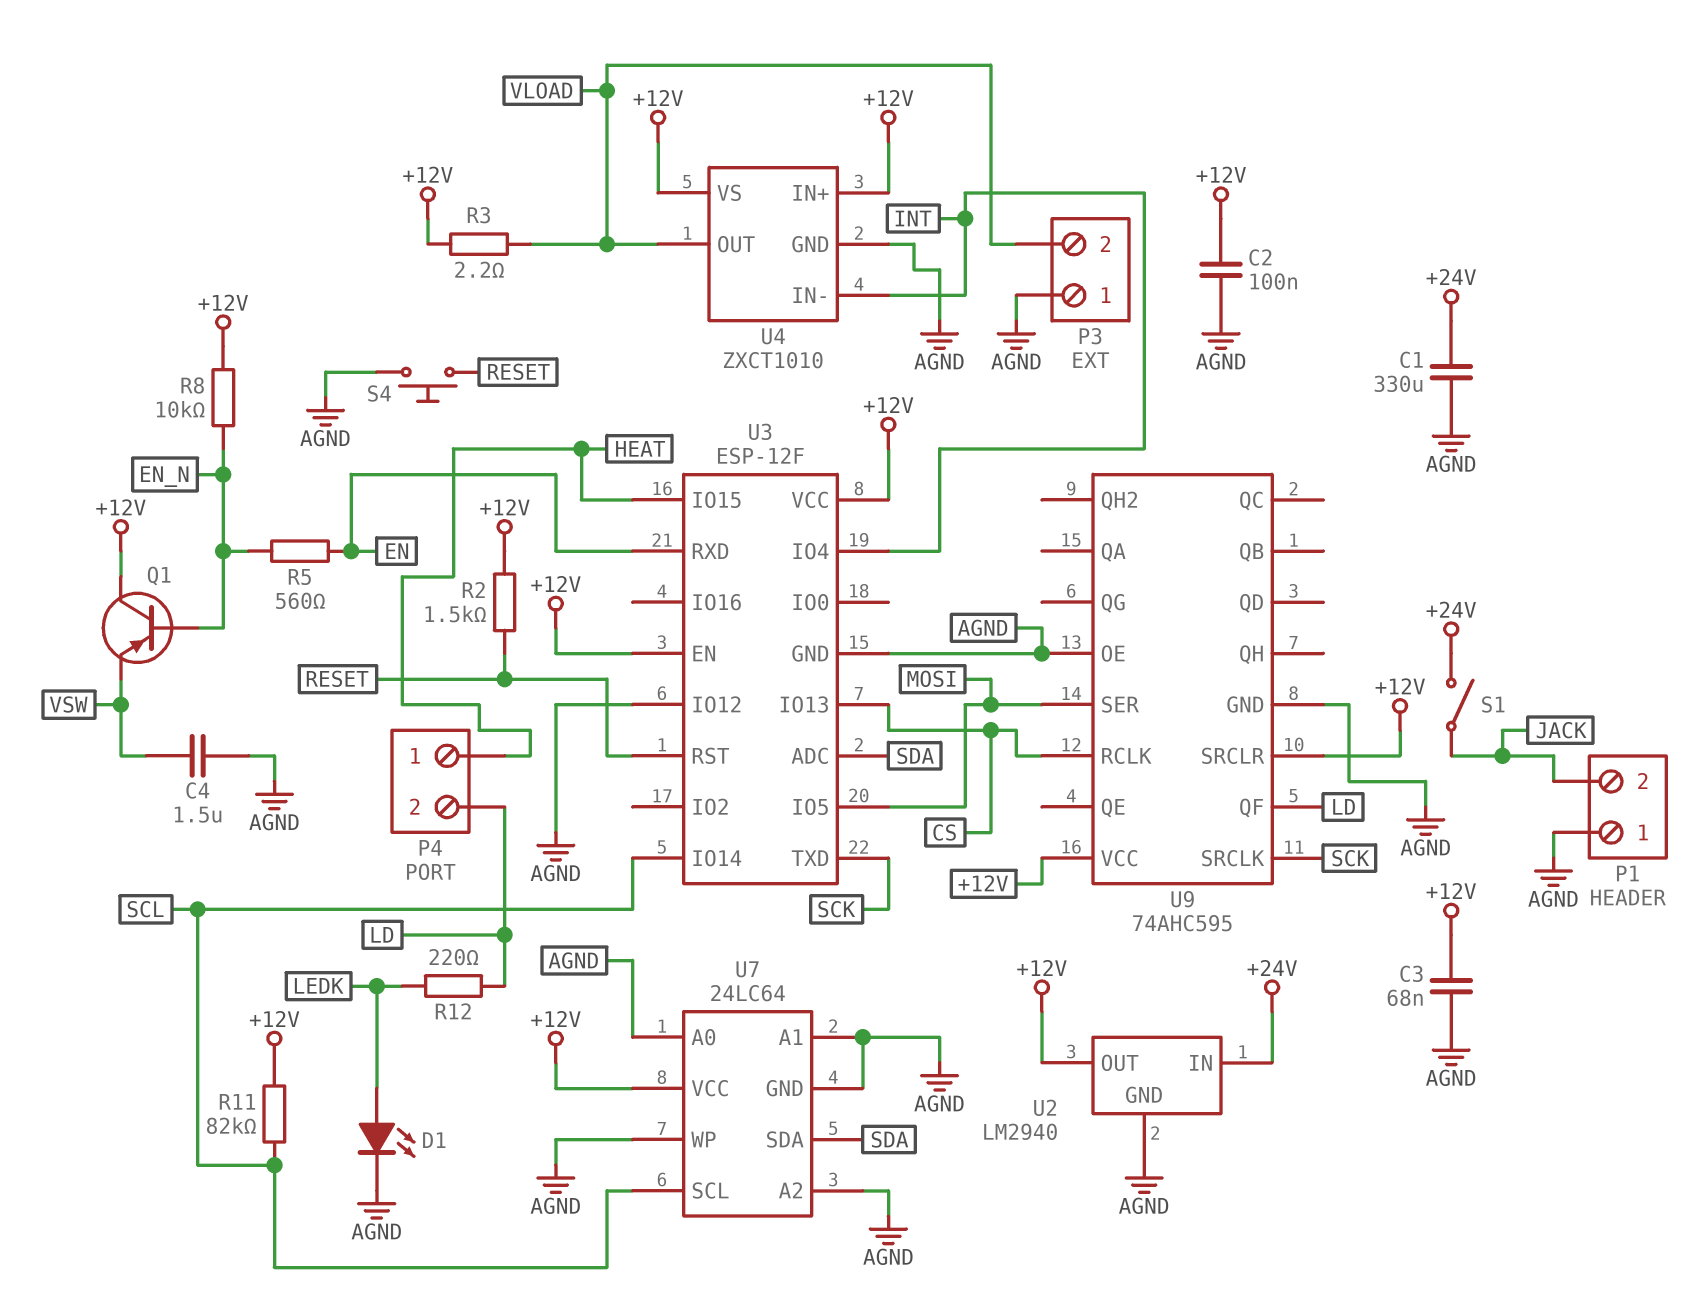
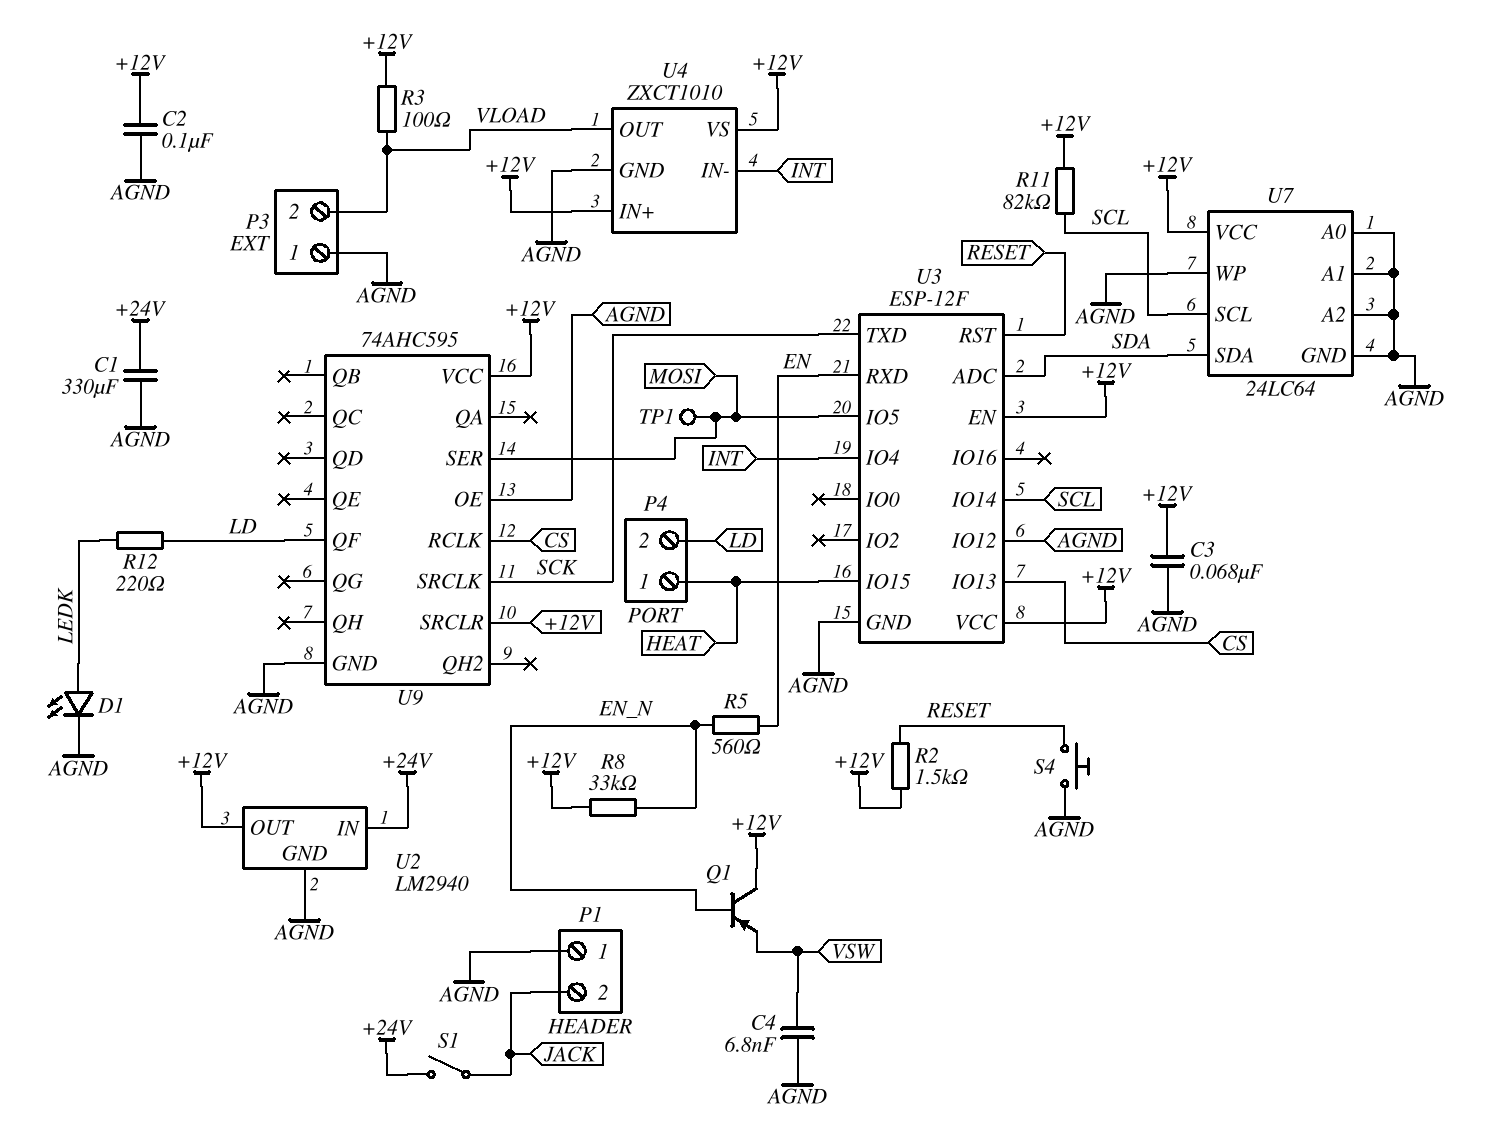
C4: 1.5uF (AGND, VSW) -> 6.8nF (AGND, VSW)
R3: 2.2 (+12V, VLOAD) -> 100 (+12V, VLOAD)
R8: 10k (+12V, EN_N) -> 33k (+12V, EN_N)
TP1: none -> test point (MOSI)

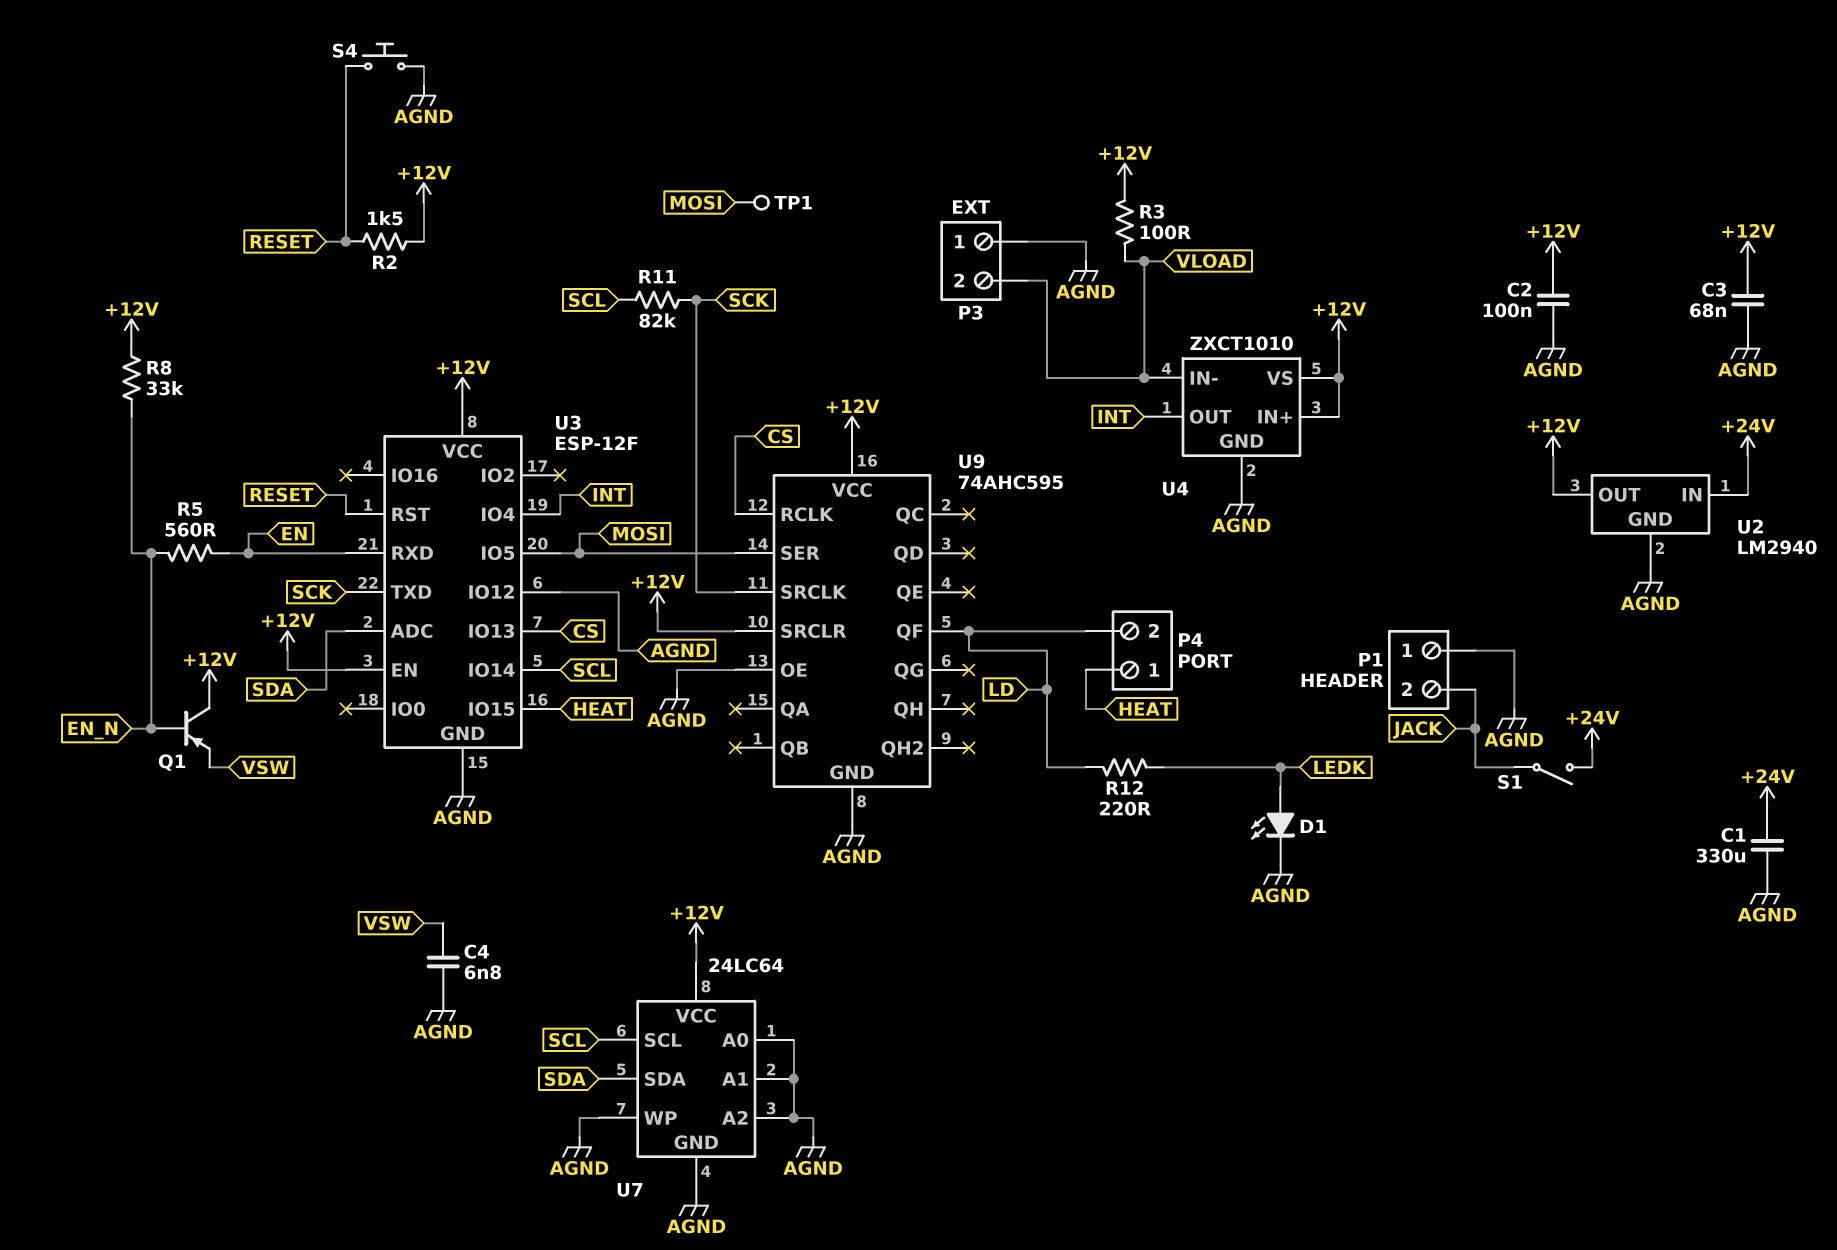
R11: 82k (+12V, SCL) -> 82k (SCK, SCL)
U4 pin IN-: INT -> VLOAD
U4 pin OUT: VLOAD -> INT

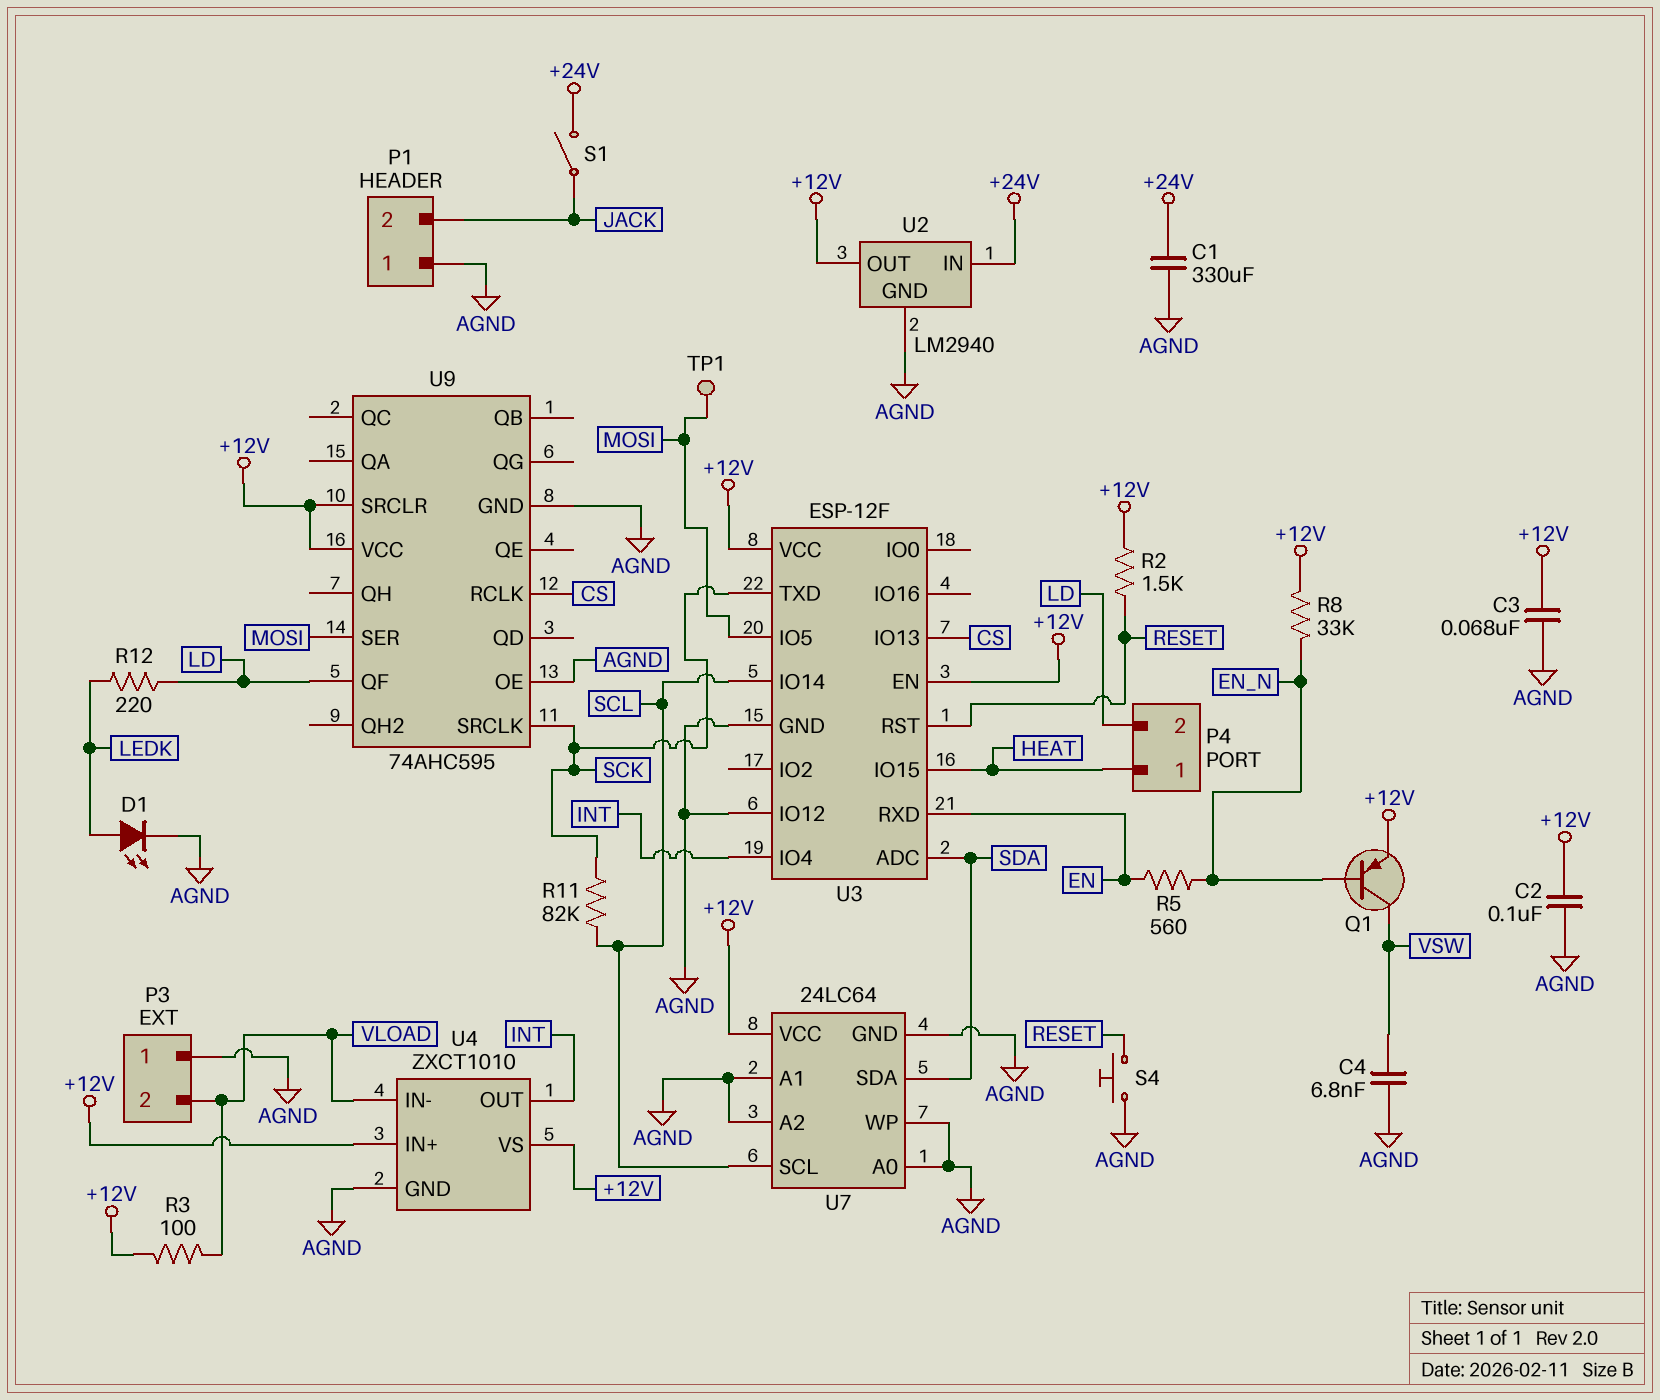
Q1: PNP (B EN_N, C +12V, E VSW) -> PNP (B EN_N, C VSW, E +12V)

